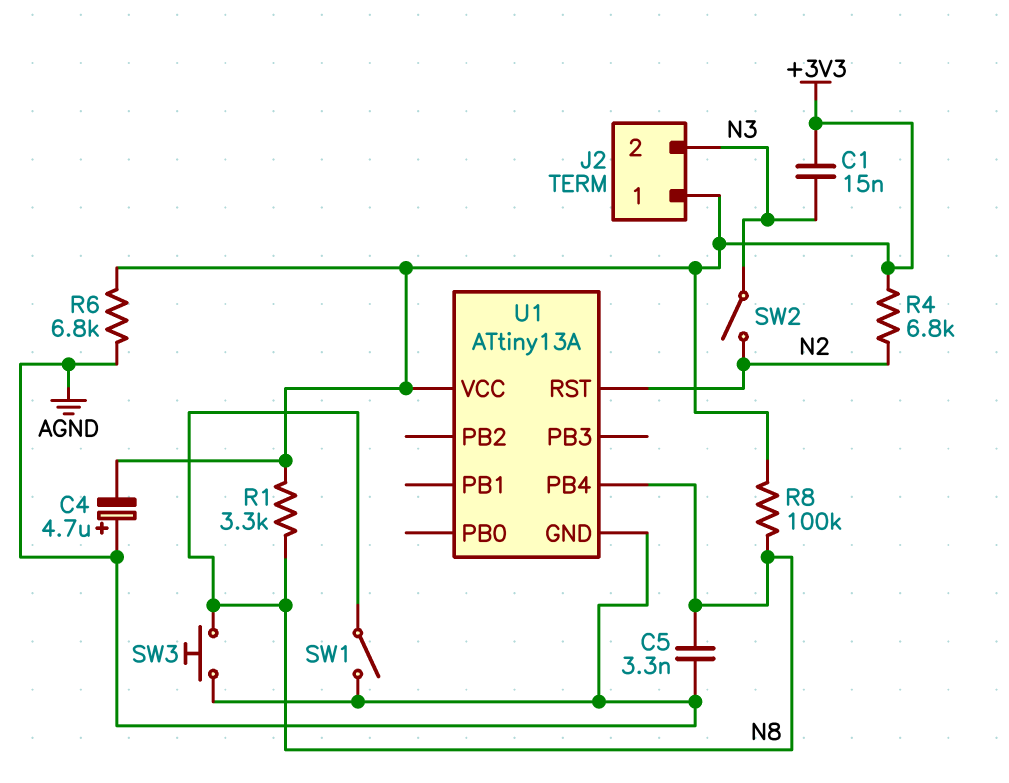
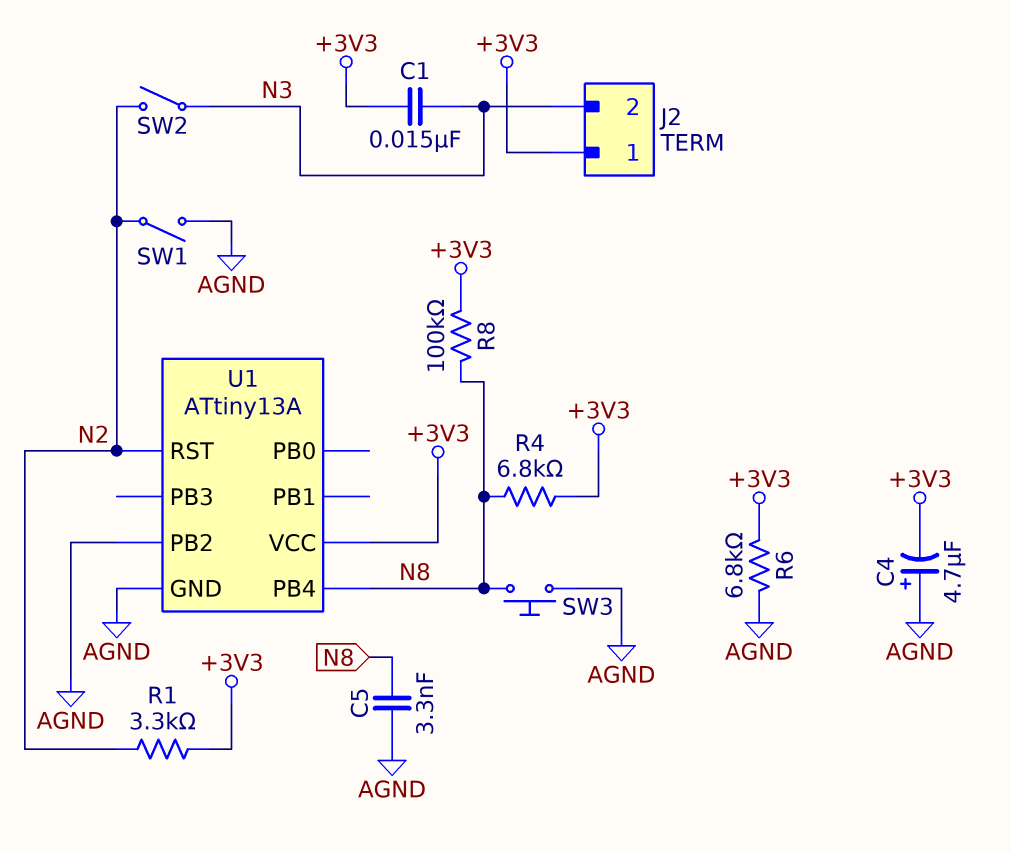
R1: 3.3k (+3V3, N8) -> 3.3k (+3V3, N2)
R4: 6.8k (+3V3, N2) -> 6.8k (+3V3, N8)
SW1: switch (AGND, N8) -> switch (AGND, N2)
U1 pin PB2: none -> AGND

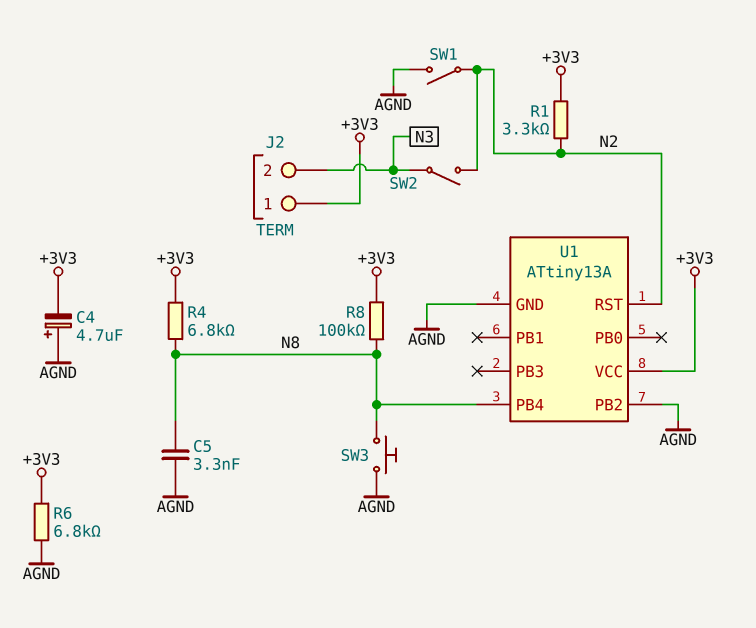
C1: 15nF (+3V3, N3) -> none

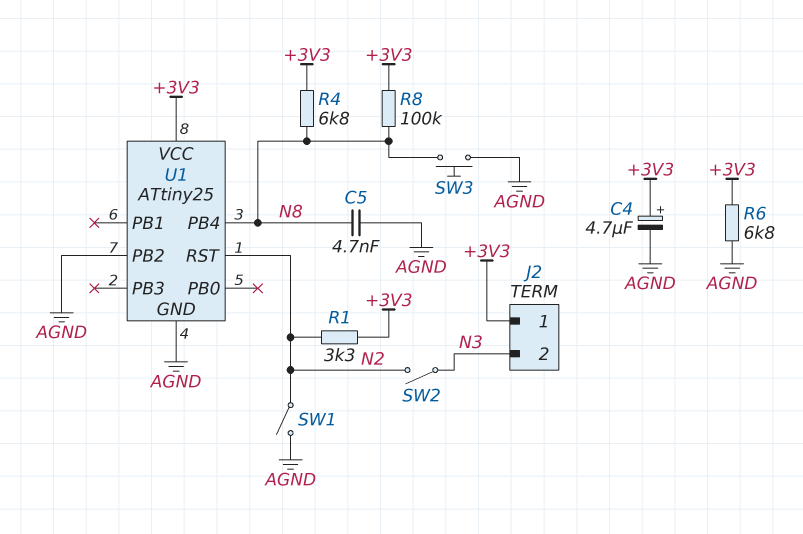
C4: 4.7uF (plus AGND, minus +3V3) -> 4.7uF (plus +3V3, minus AGND)
C5: 3.3nF (AGND, N8) -> 4.7nF (AGND, N8)
U1: ATtiny13A -> ATtiny25

